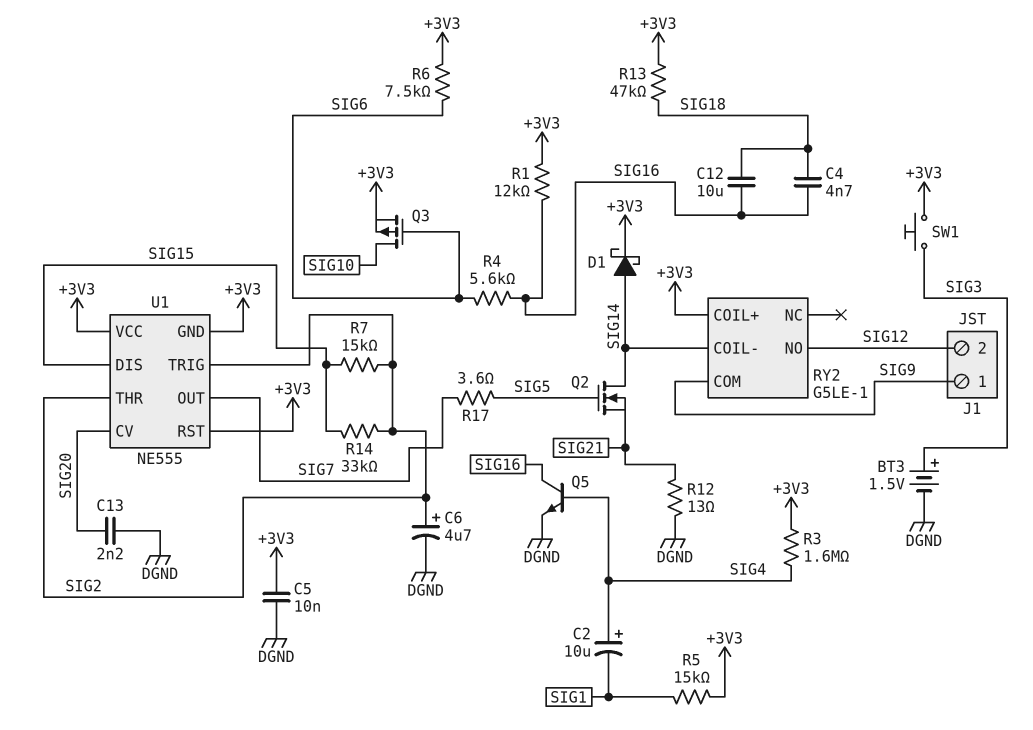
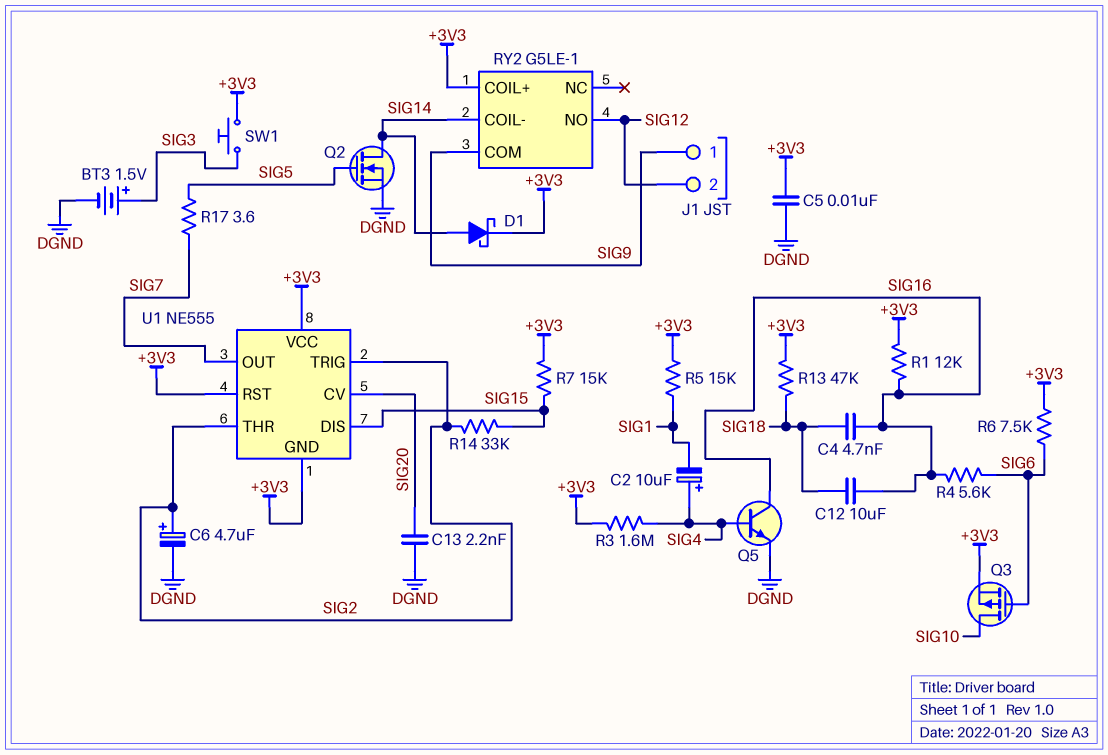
Q2: NMOS (G SIG5, D SIG14, S SIG21) -> NMOS (G SIG5, D SIG14, S DGND)
R7: 15k (SIG2, SIG15) -> 15k (+3V3, SIG15)
R12: 13 (DGND, SIG21) -> none

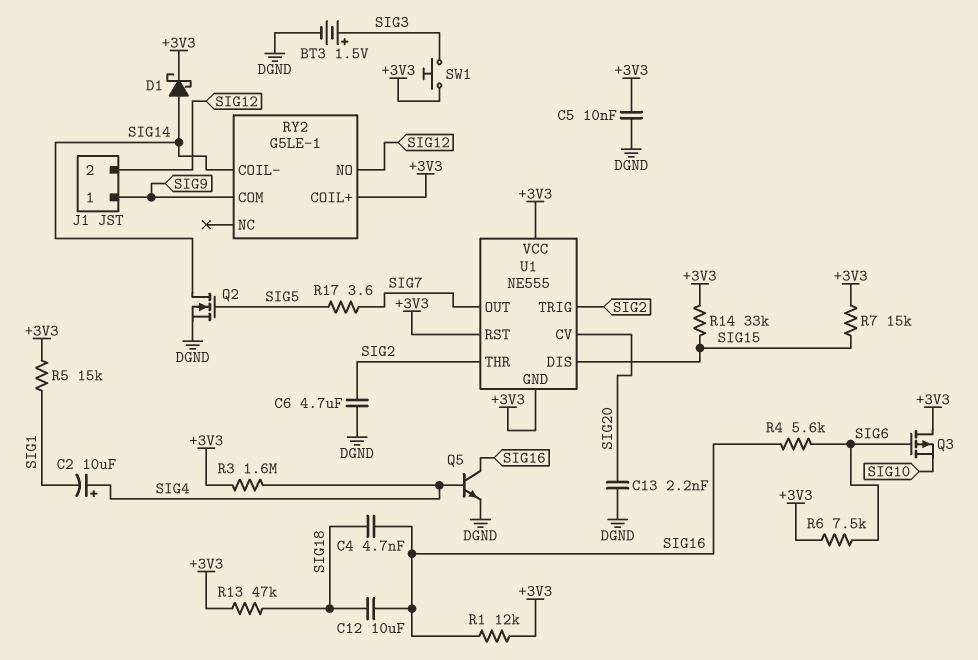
C6: 4.7uF (plus SIG2, minus DGND) -> 4.7uF (DGND, SIG2)
Q3: PMOS (G SIG6, D SIG10, S +3V3) -> PMOS (G SIG6, D +3V3, S SIG10)
R14: 33k (SIG2, SIG15) -> 33k (+3V3, SIG15)

